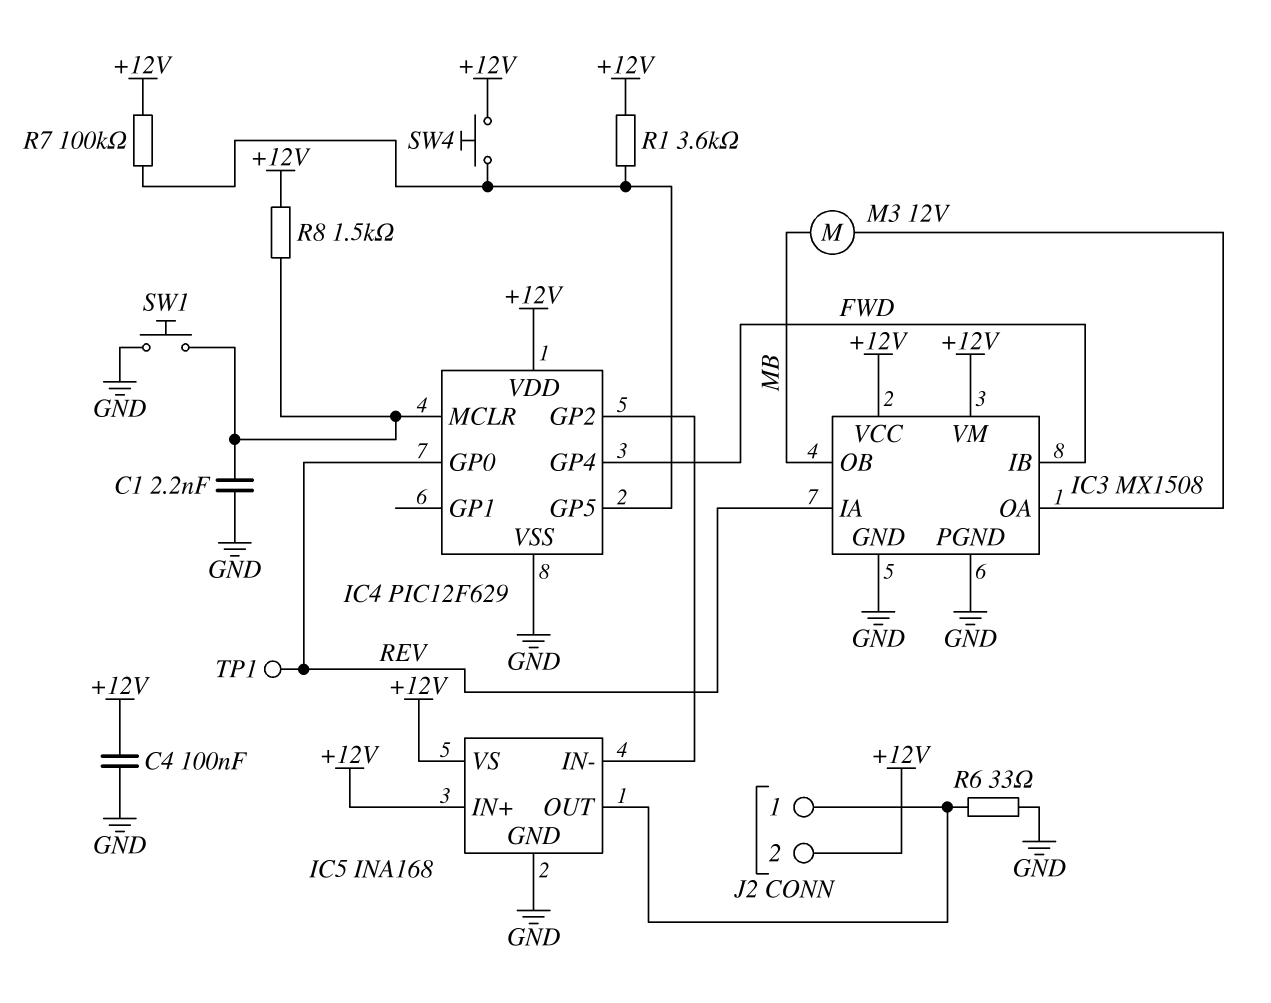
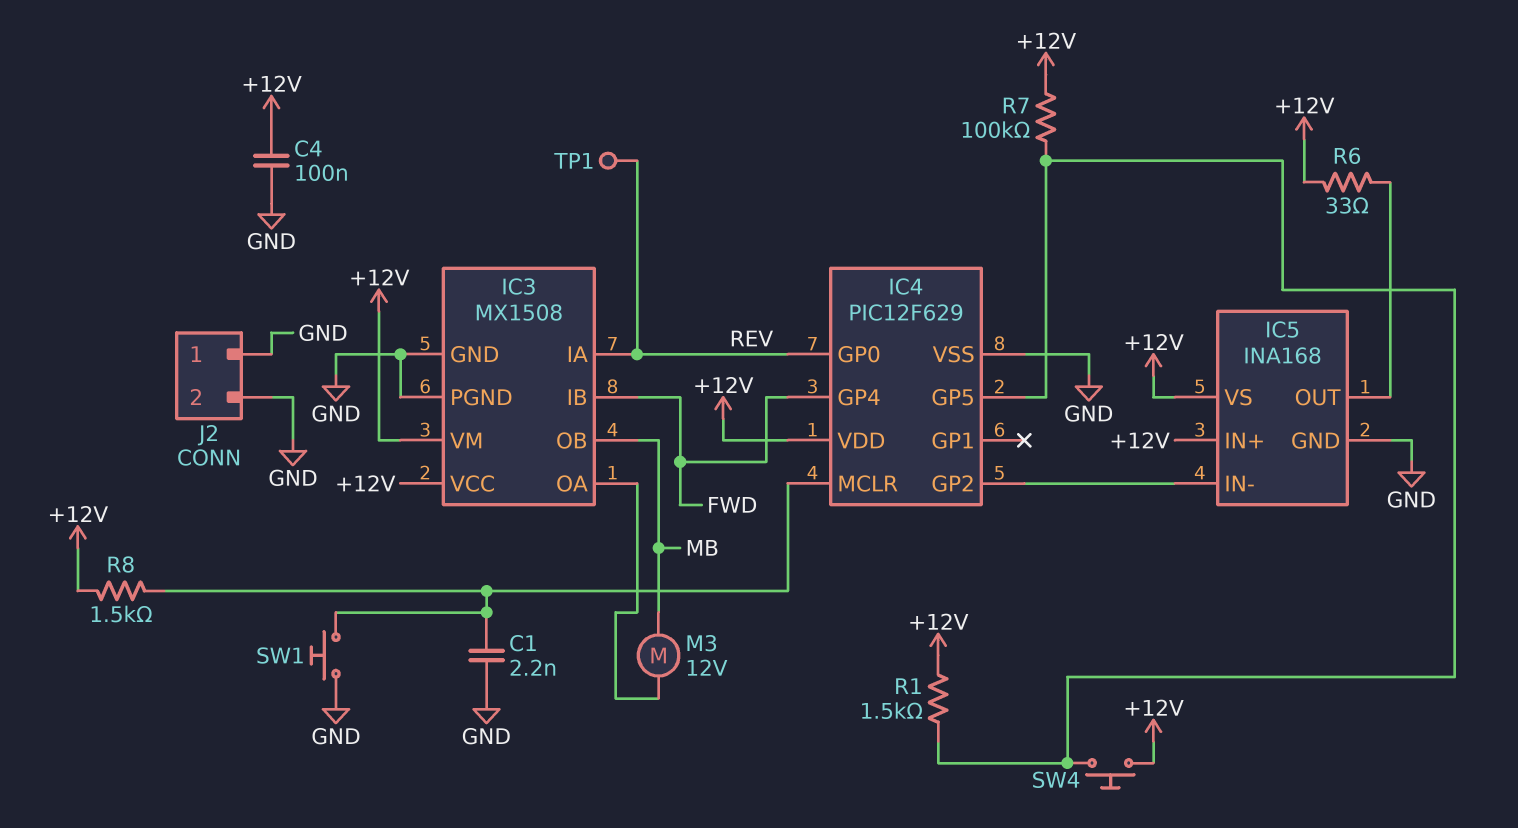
J2 pin 1: IC5/OUT -> GND
J2 pin 2: +12V -> GND
R1: 3.6k (+12V, IC4/GP5) -> 1.5k (+12V, IC4/GP5)
R6: 33 (GND, IC5/OUT) -> 33 (+12V, IC5/OUT)

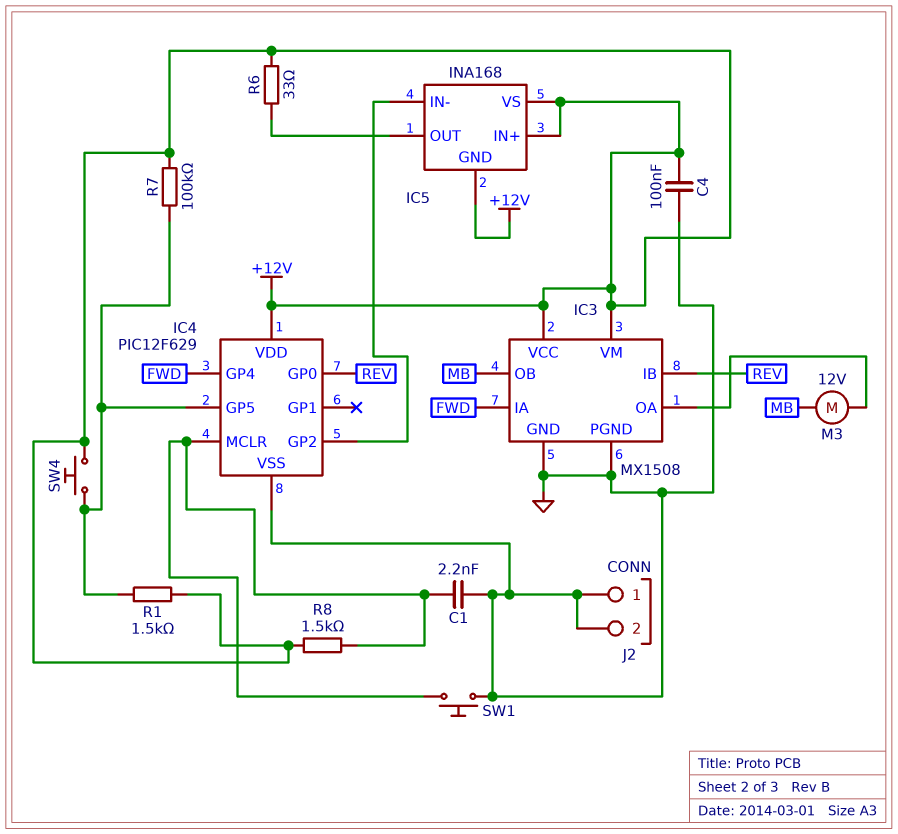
IC3 pin IA: REV -> FWD
IC3 pin IB: FWD -> REV
IC5 pin GND: GND -> +12V
TP1: test point (REV) -> none

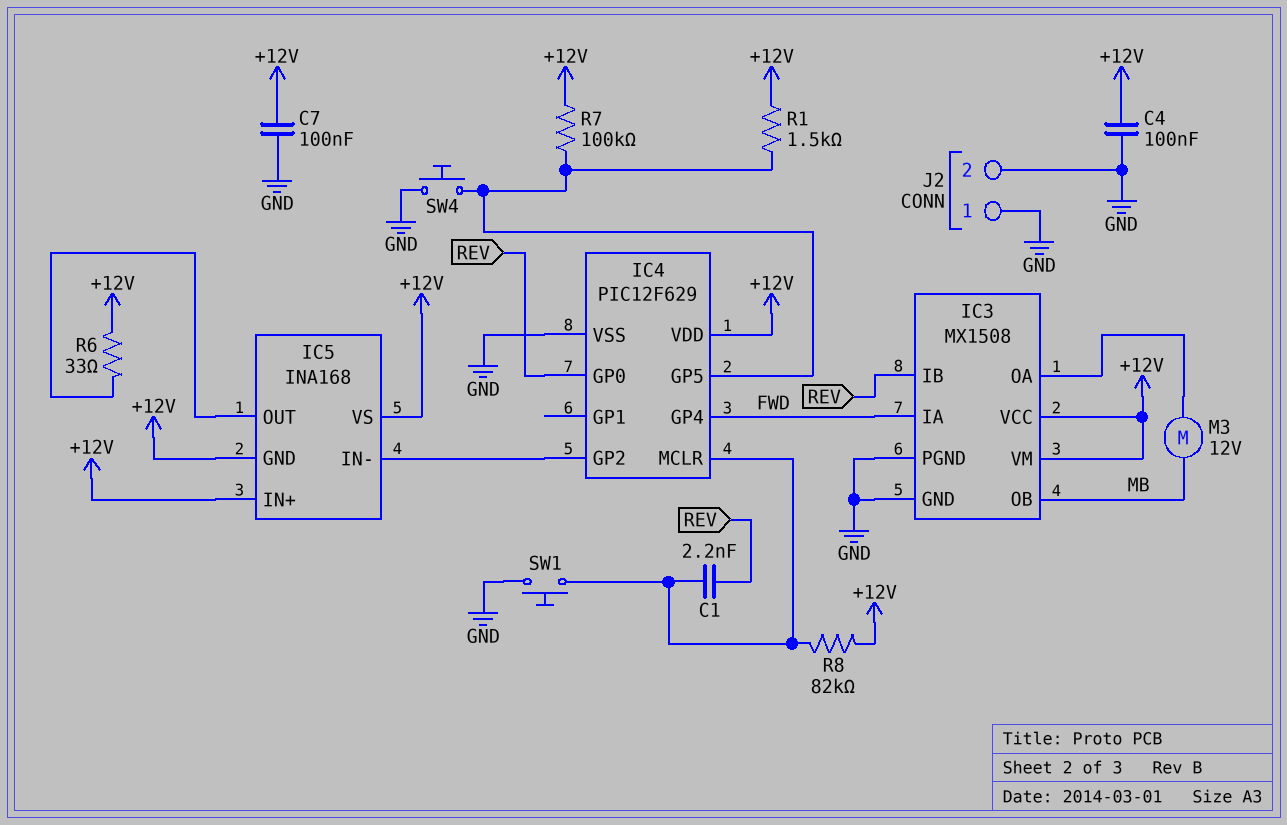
C1: 2.2nF (GND, IC4/MCLR) -> 2.2nF (IC4/MCLR, REV)
C7: none -> 100nF (+12V, GND)
R8: 1.5k (+12V, IC4/MCLR) -> 82k (+12V, IC4/MCLR)
SW4: button (+12V, IC4/GP5) -> button (GND, IC4/GP5)

